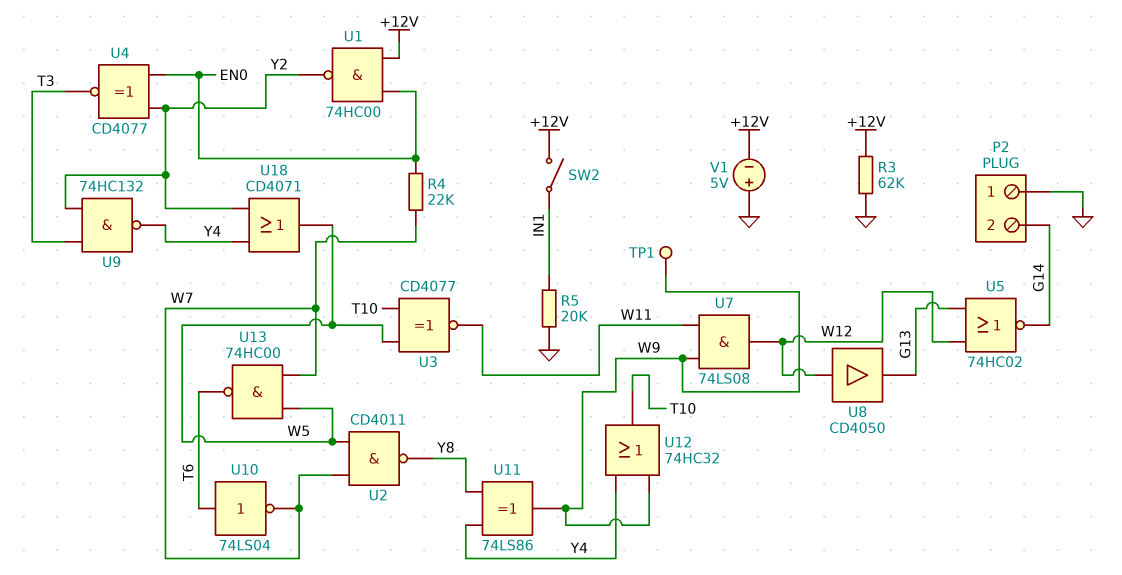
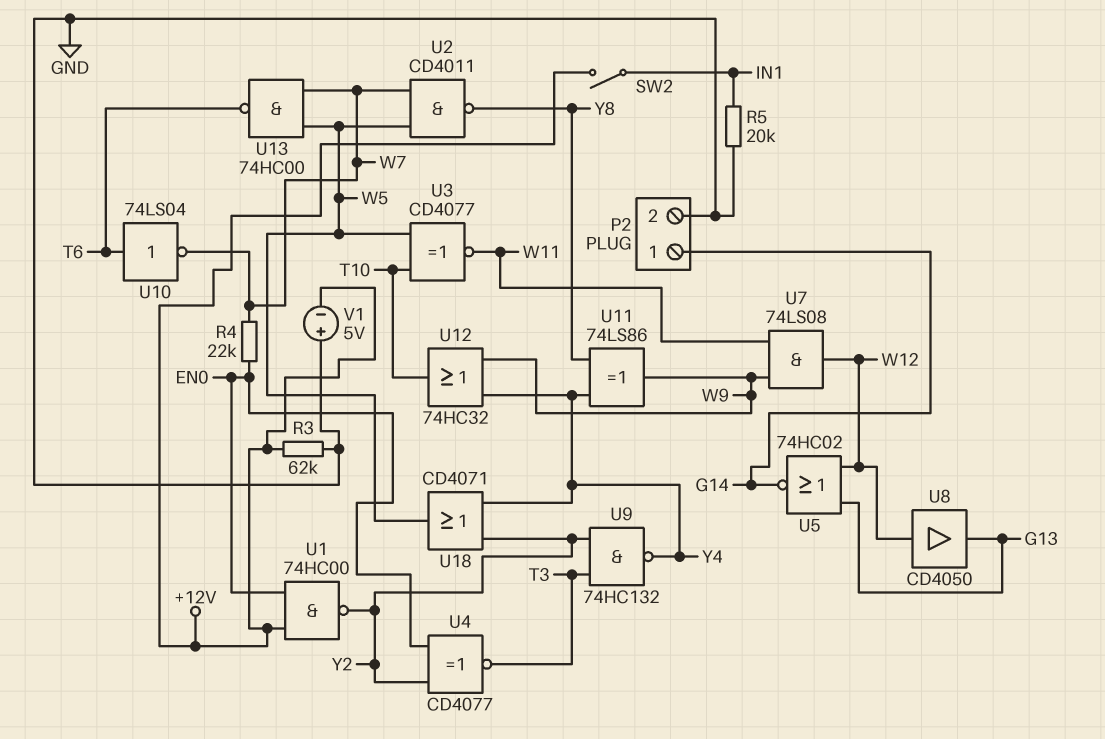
P2 pin 1: GND -> G14
P2 pin 2: G14 -> GND
TP1: test point (W9) -> none

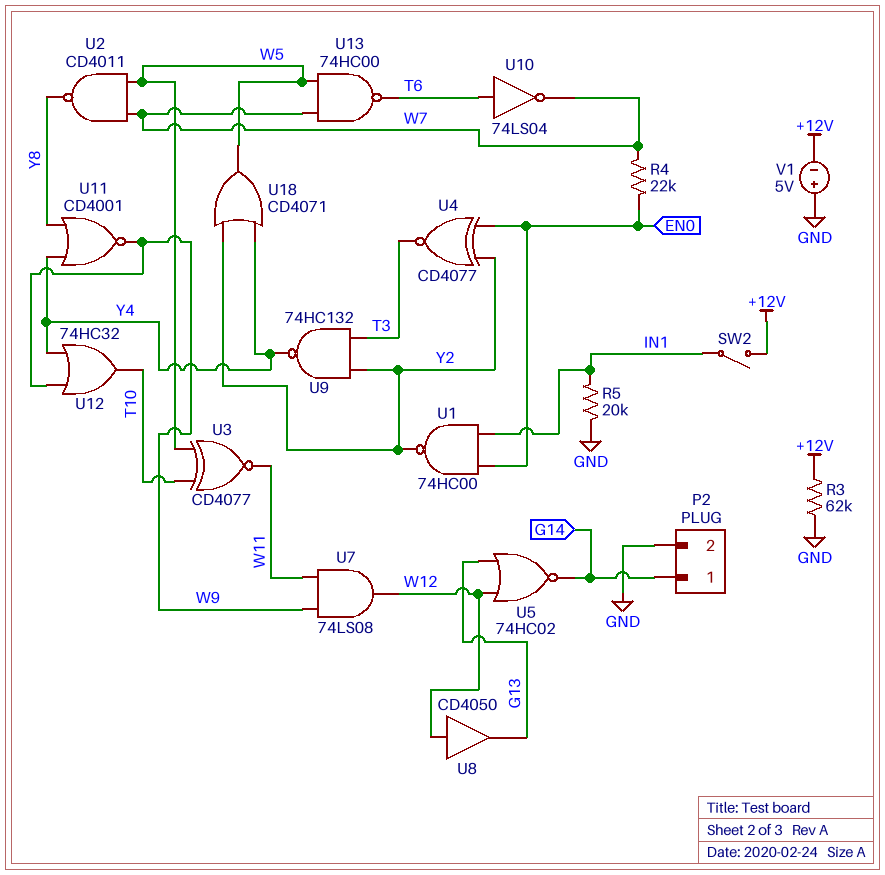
U1: NAND 74HC00 (in +12V, in EN0, out Y2) -> NAND 74HC00 (in EN0, in IN1, out Y2)
U11: XOR 74LS86 (in Y4, in Y8, out W9) -> NOR CD4001 (in Y4, in Y8, out W9)

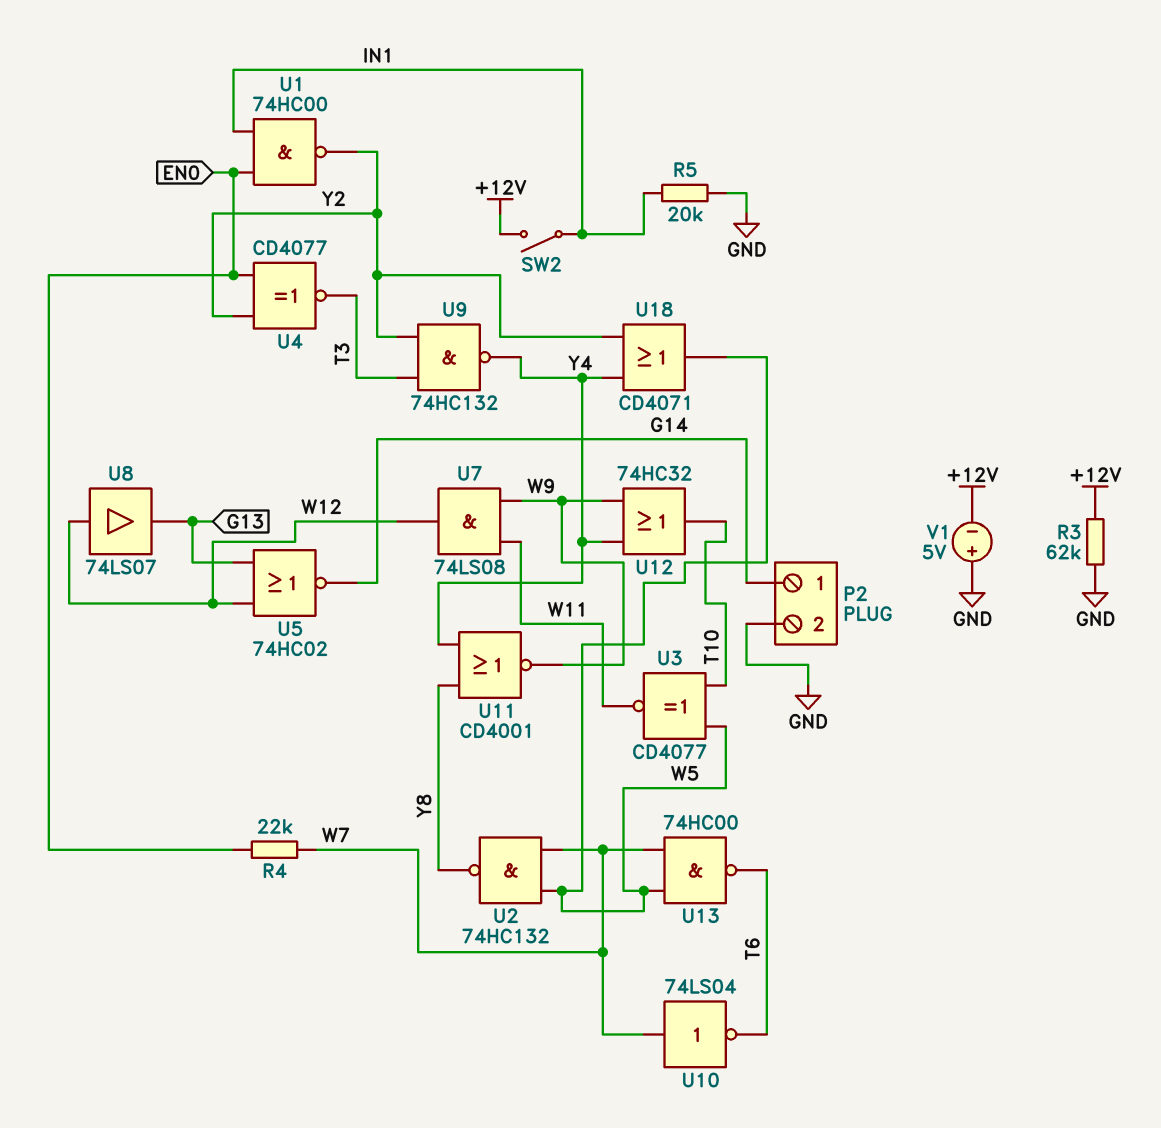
U2: NAND CD4011 (in W5, in W7, out Y8) -> NAND 74HC132 (in W5, in W7, out Y8)
U8: buffer CD4050 (in W12, out G13) -> buffer 74LS07 (in W12, out G13)
U10: NOT 74LS04 (in T6, out W7) -> NOT 74LS04 (in W7, out T6)

